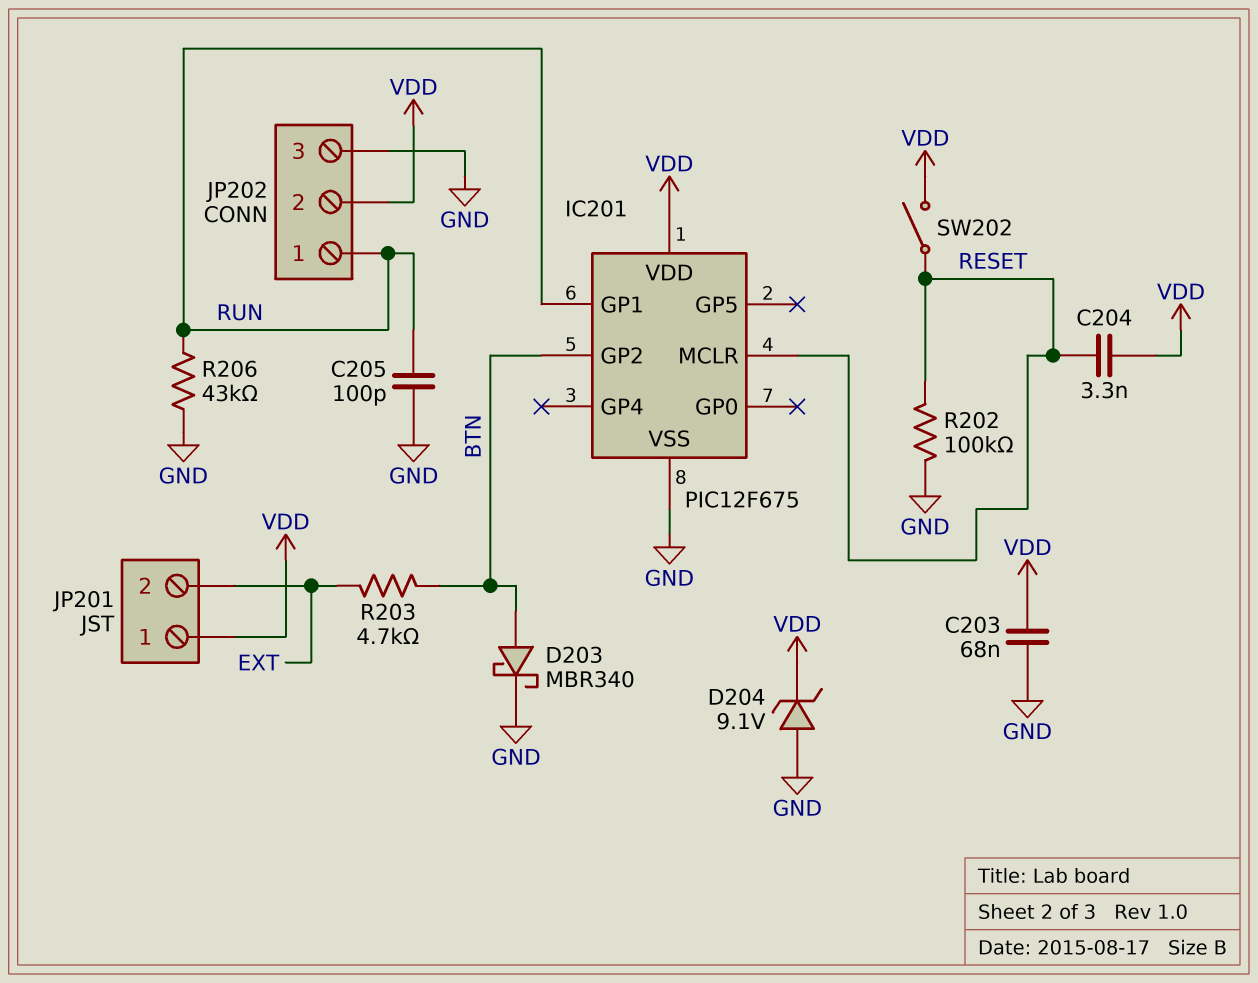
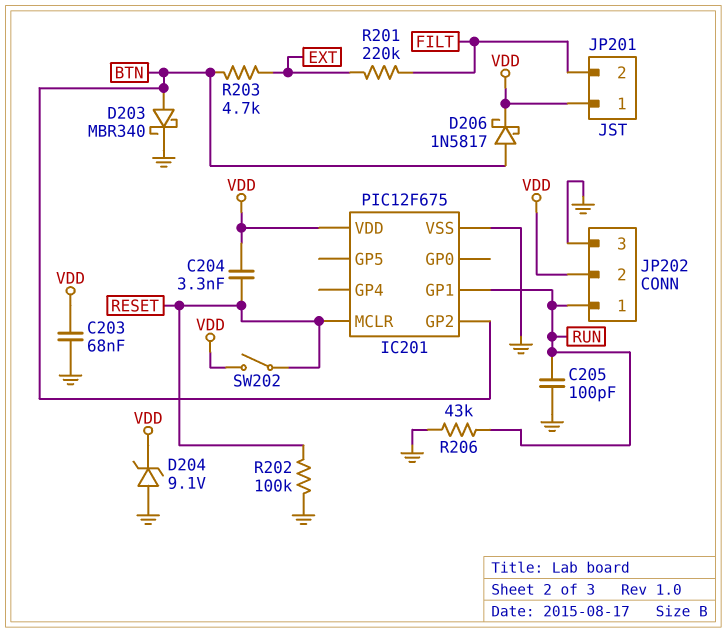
D206: none -> schottky 1N5817 (A BTN, K VDD)
JP201 pin 2: EXT -> FILT
R201: none -> 220k (EXT, FILT)

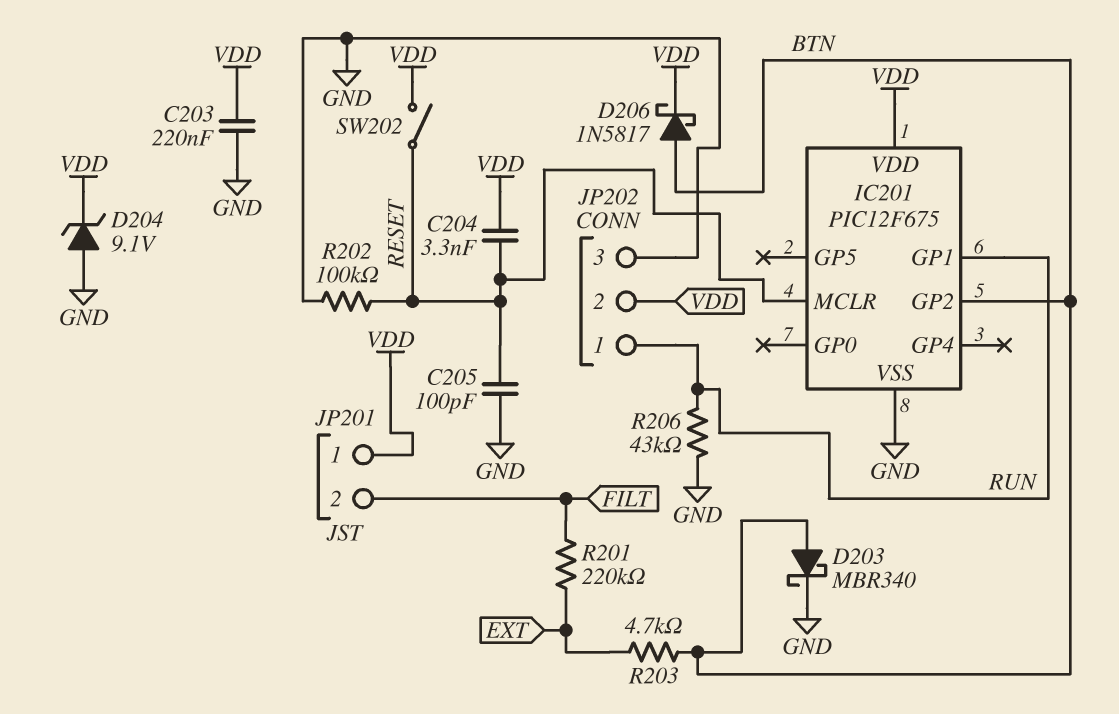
C203: 68nF (GND, VDD) -> 220nF (GND, VDD)
C205: 100pF (GND, RUN) -> 100pF (GND, RESET)

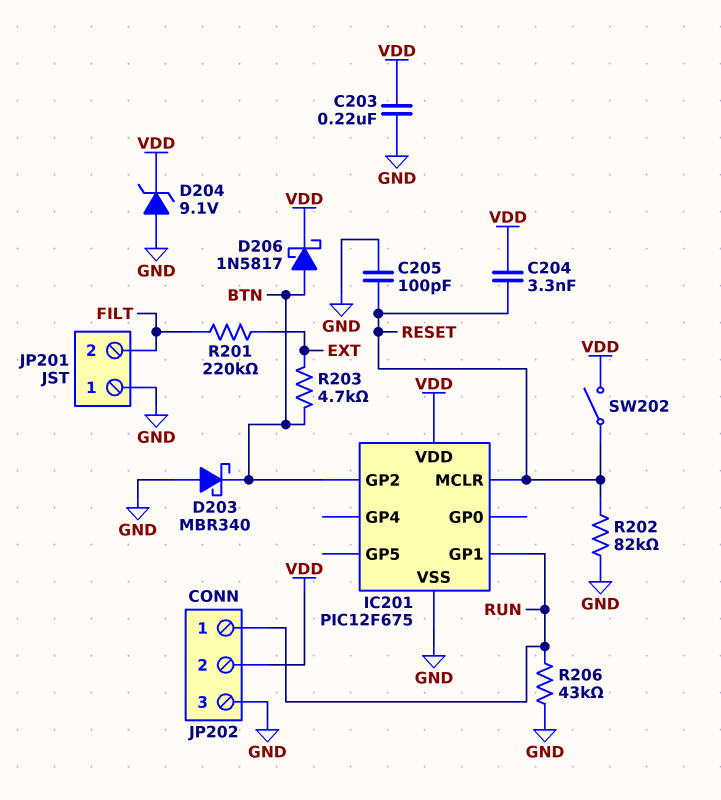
D203: schottky MBR340 (A BTN, K GND) -> schottky MBR340 (A GND, K BTN)
JP201 pin 1: VDD -> GND
R202: 100k (GND, RESET) -> 82k (GND, RESET)

